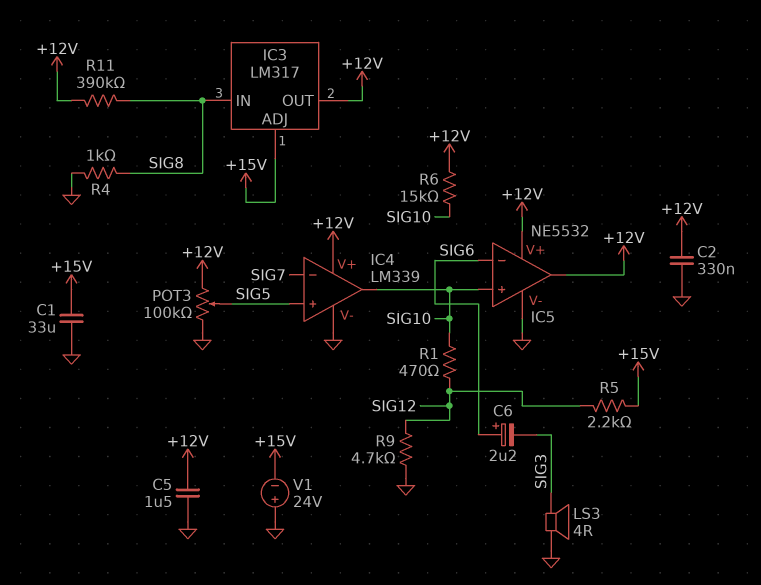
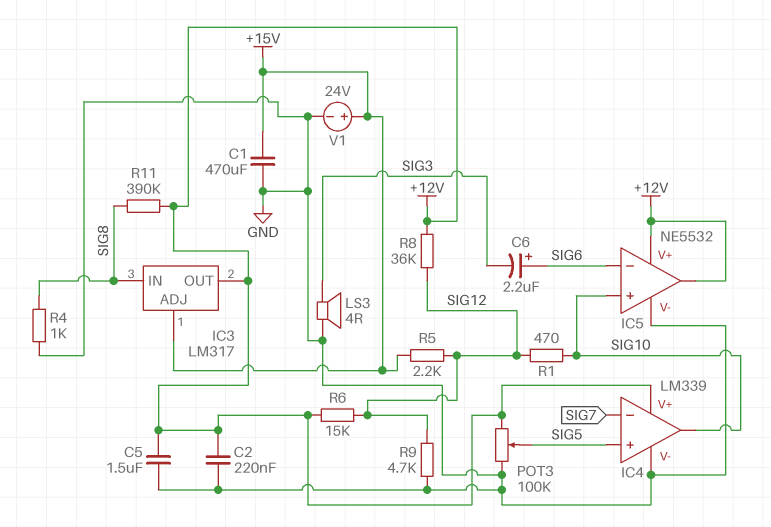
C1: 33uF (+15V, GND) -> 470uF (+15V, GND)
C2: 330nF (+12V, GND) -> 220nF (+12V, GND)
R6: 15k (+12V, SIG10) -> 15k (+12V, SIG12)
R8: none -> 36k (+12V, SIG12)
V1: 24V (plus GND, minus +15V) -> 24V (plus +15V, minus GND)

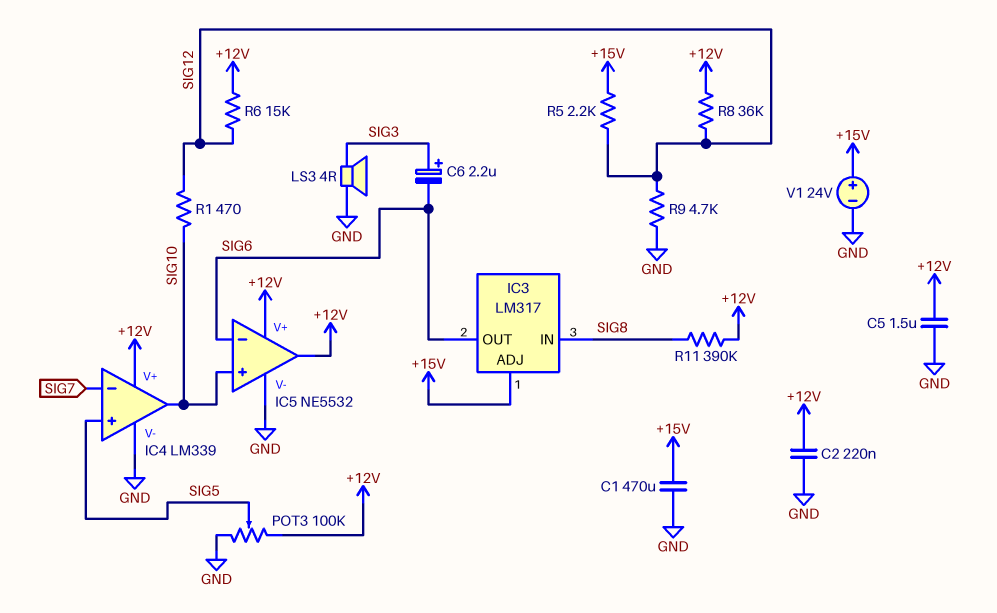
C6: 2.2uF (plus SIG6, minus SIG3) -> 2.2uF (plus SIG3, minus SIG6)
IC3 pin OUT: +12V -> SIG6
R4: 1k (GND, SIG8) -> none

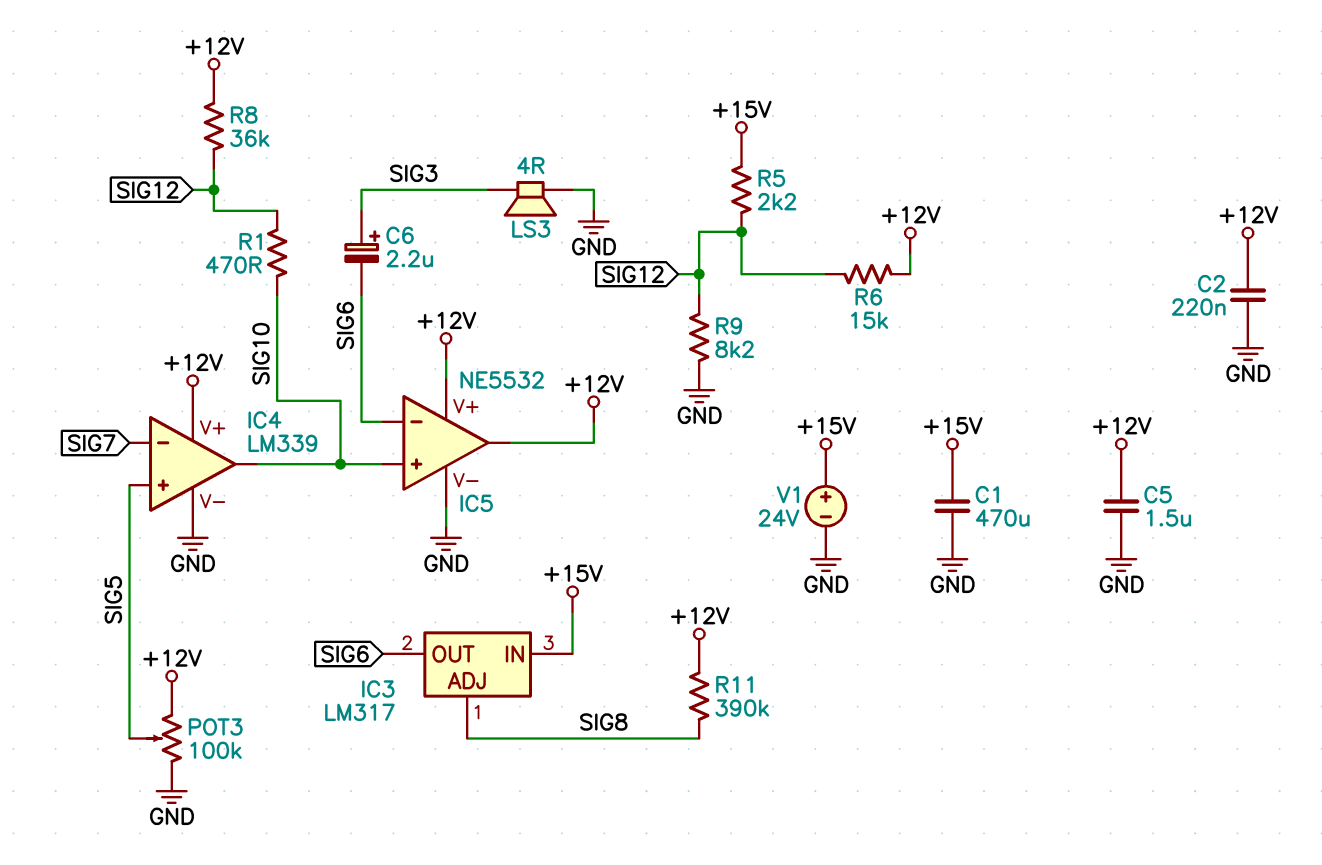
IC3 pin ADJ: +15V -> SIG8
IC3 pin IN: SIG8 -> +15V
R9: 4.7k (GND, SIG12) -> 8.2k (GND, SIG12)

